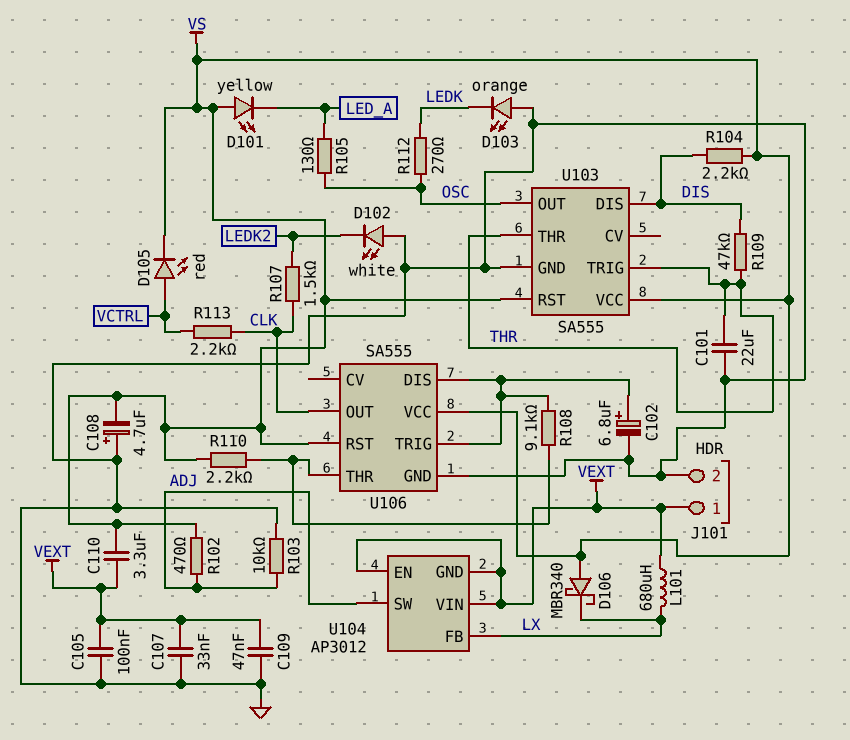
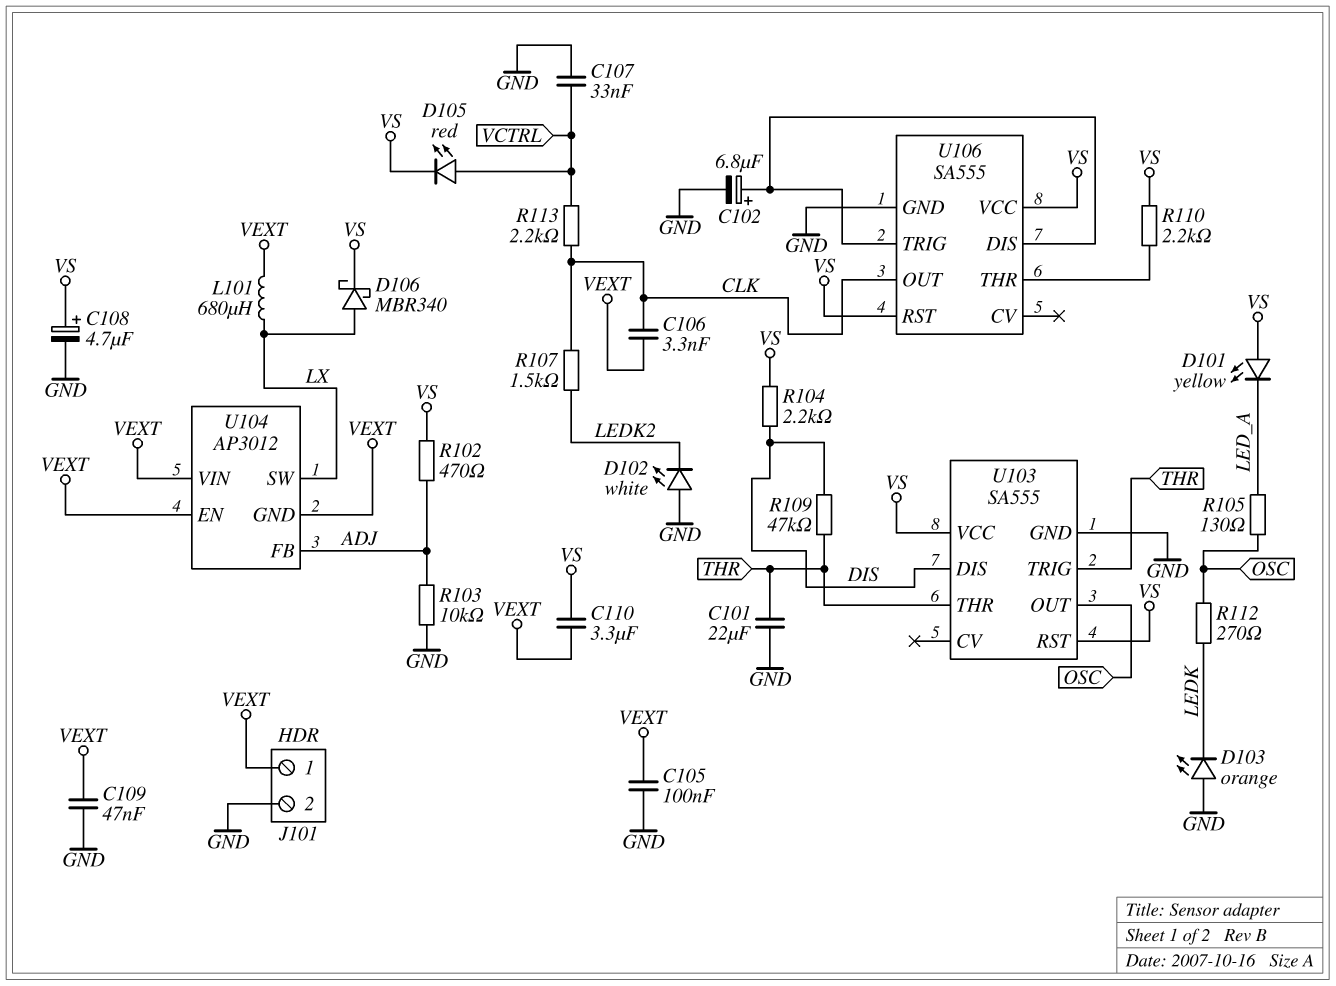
C106: none -> 3.3nF (CLK, VEXT)
C107: 33nF (GND, VEXT) -> 33nF (GND, VCTRL)
C108: 4.7uF (plus GND, minus VS) -> 4.7uF (plus VS, minus GND)
D106: schottky MBR340 (A VS, K LX) -> schottky MBR340 (A LX, K VS)
R108: 9.1k (U106/DIS, U106/THR) -> none
U104 pin FB: LX -> ADJ
U104 pin SW: ADJ -> LX

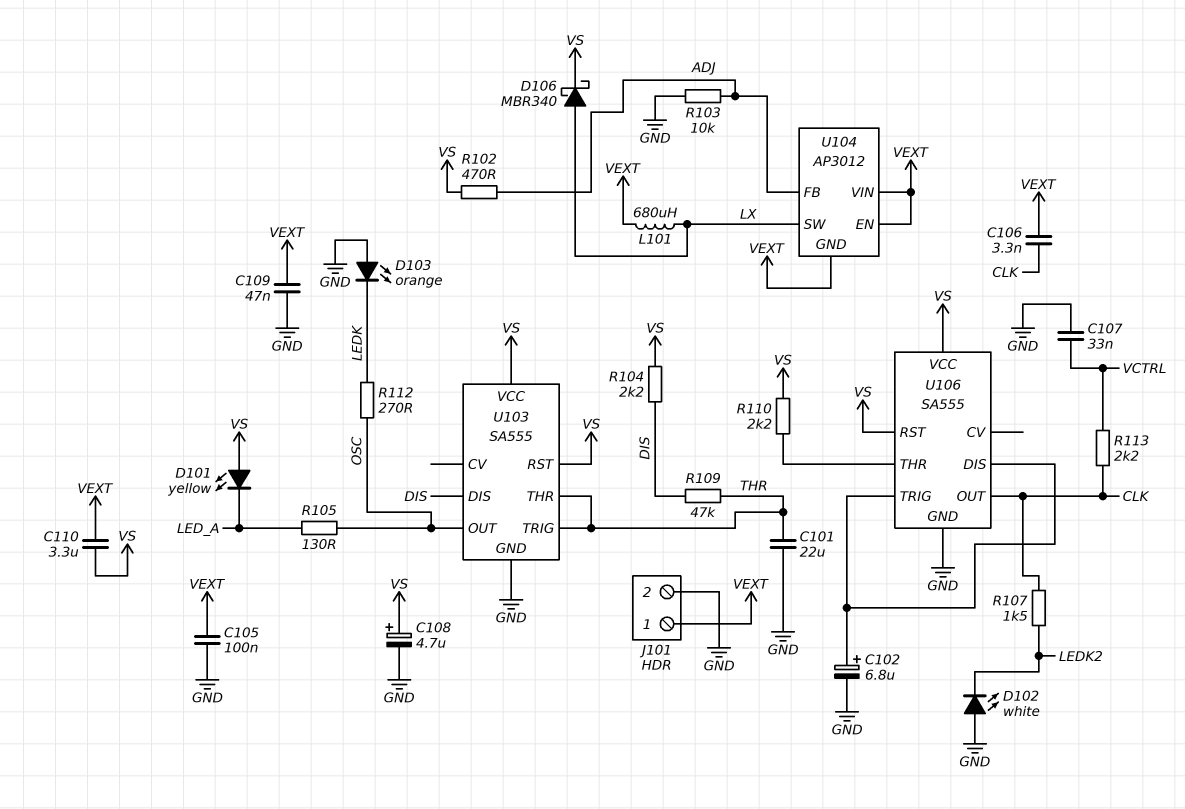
D105: LED red (A VCTRL, K VS) -> none

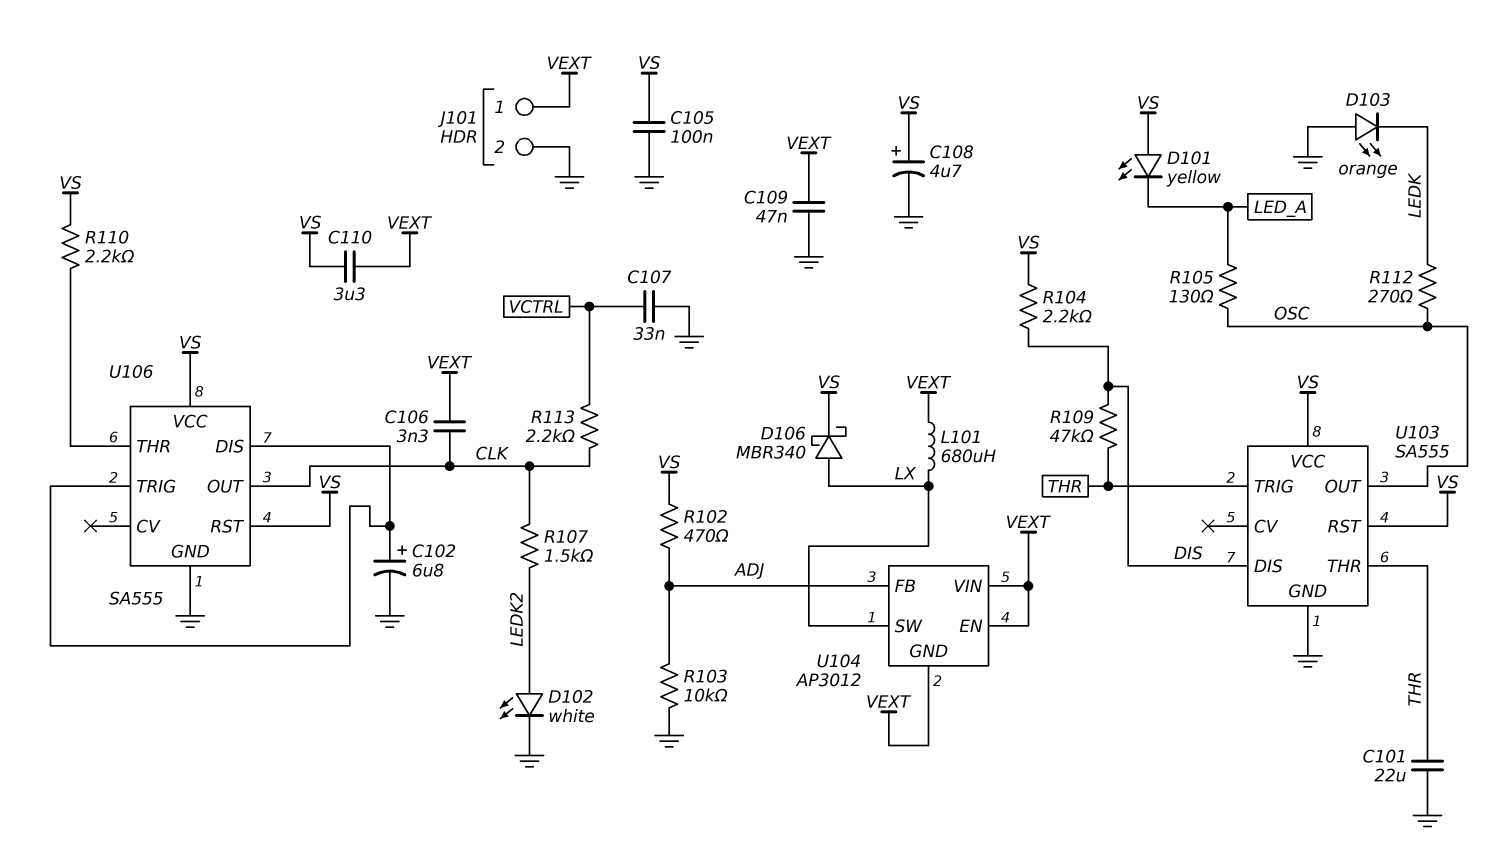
C105: 100nF (GND, VEXT) -> 100nF (GND, VS)
D102: LED white (A GND, K LEDK2) -> LED white (A LEDK2, K GND)

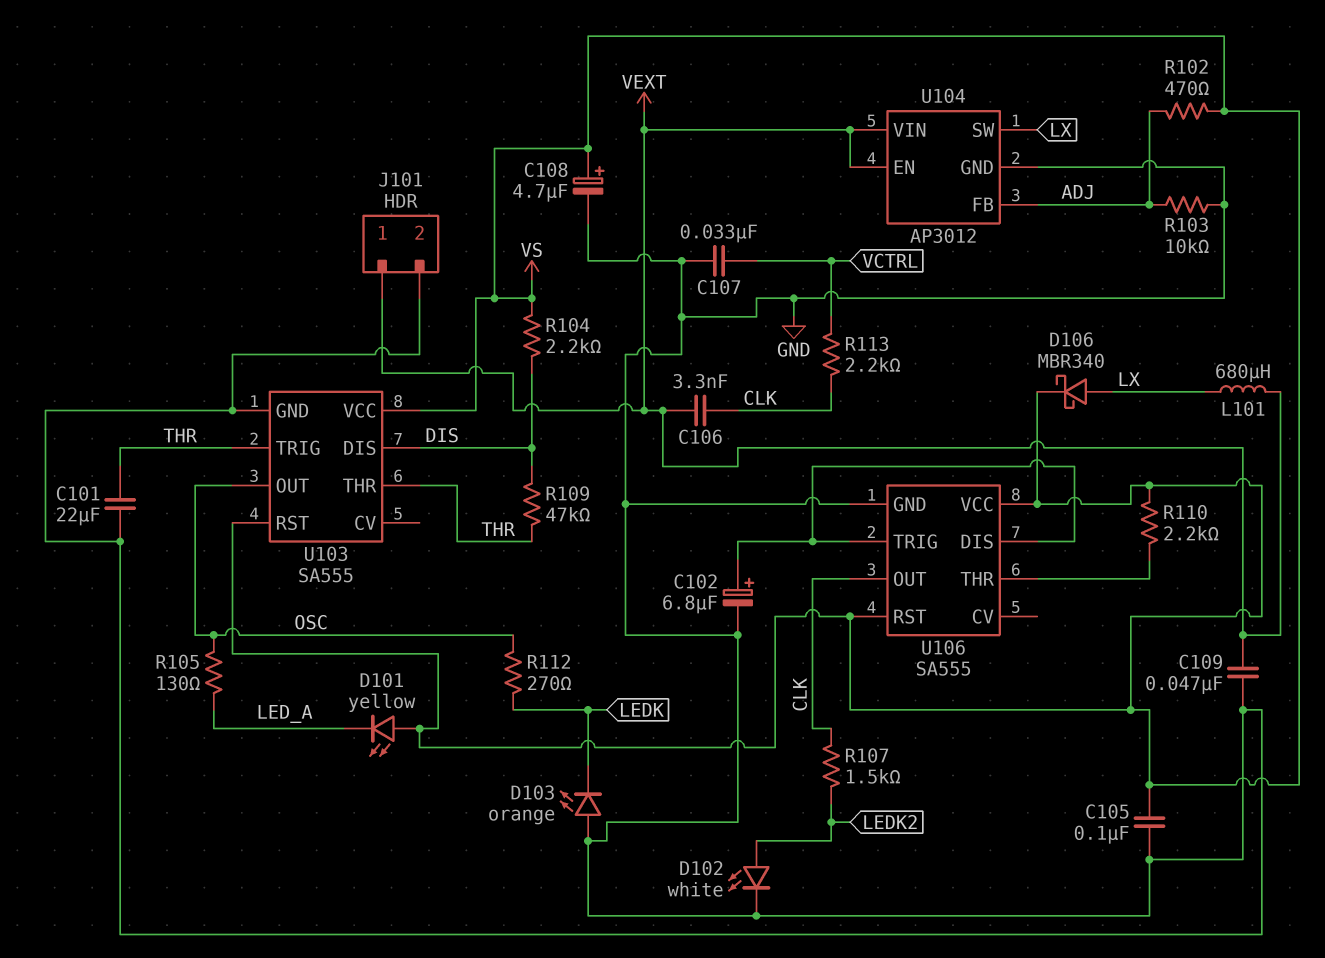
C110: 3.3uF (VEXT, VS) -> none
U104 pin GND: VEXT -> GND

